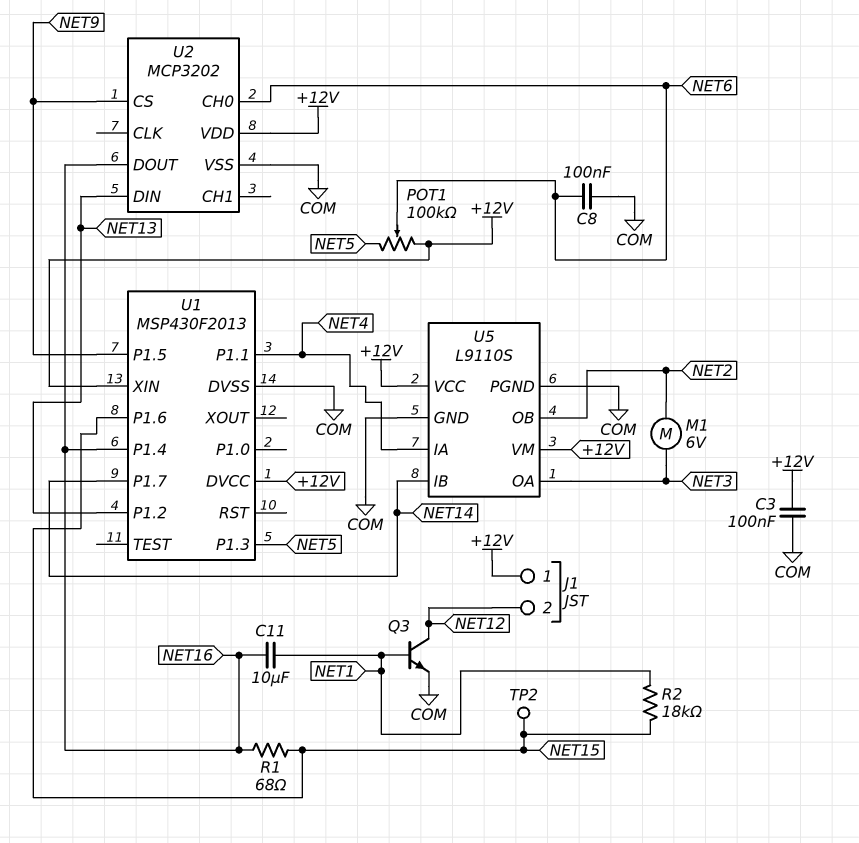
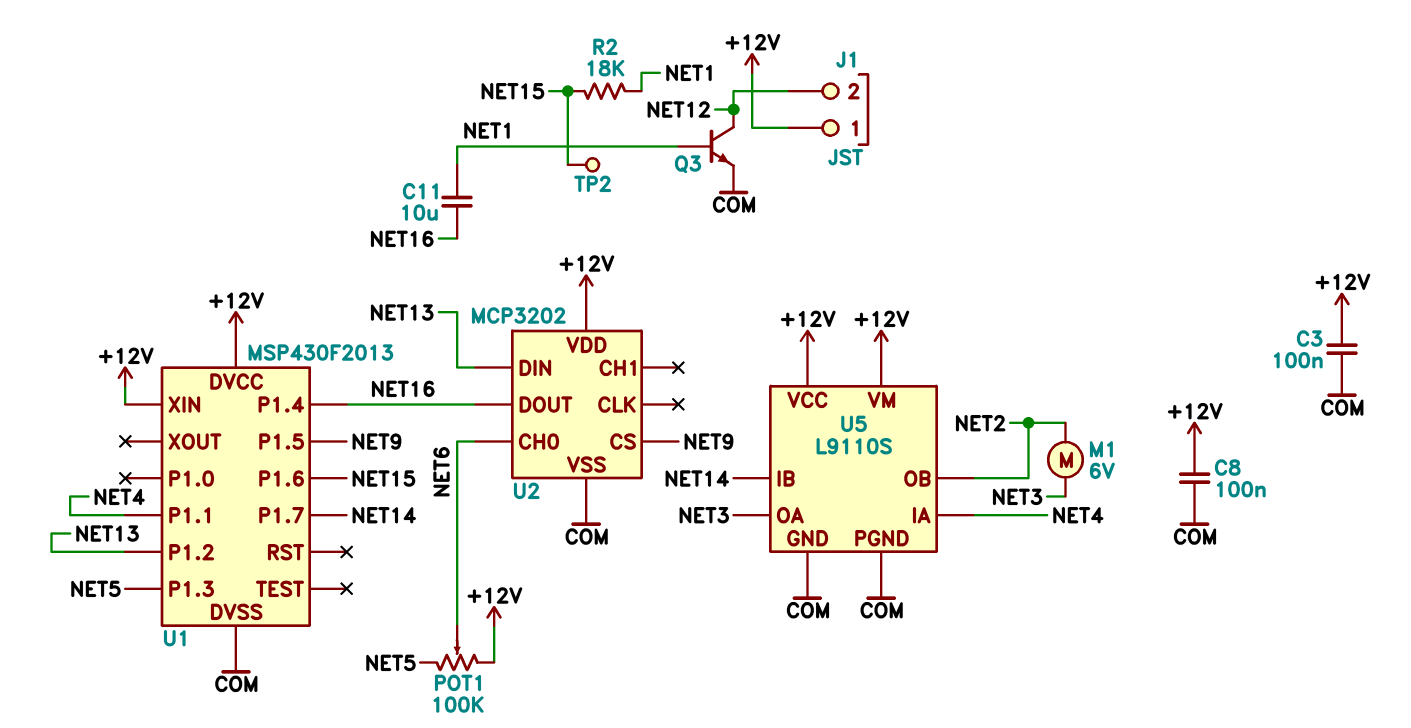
C8: 100nF (COM, NET6) -> 100nF (+12V, COM)
R1: 68 (NET15, NET16) -> none

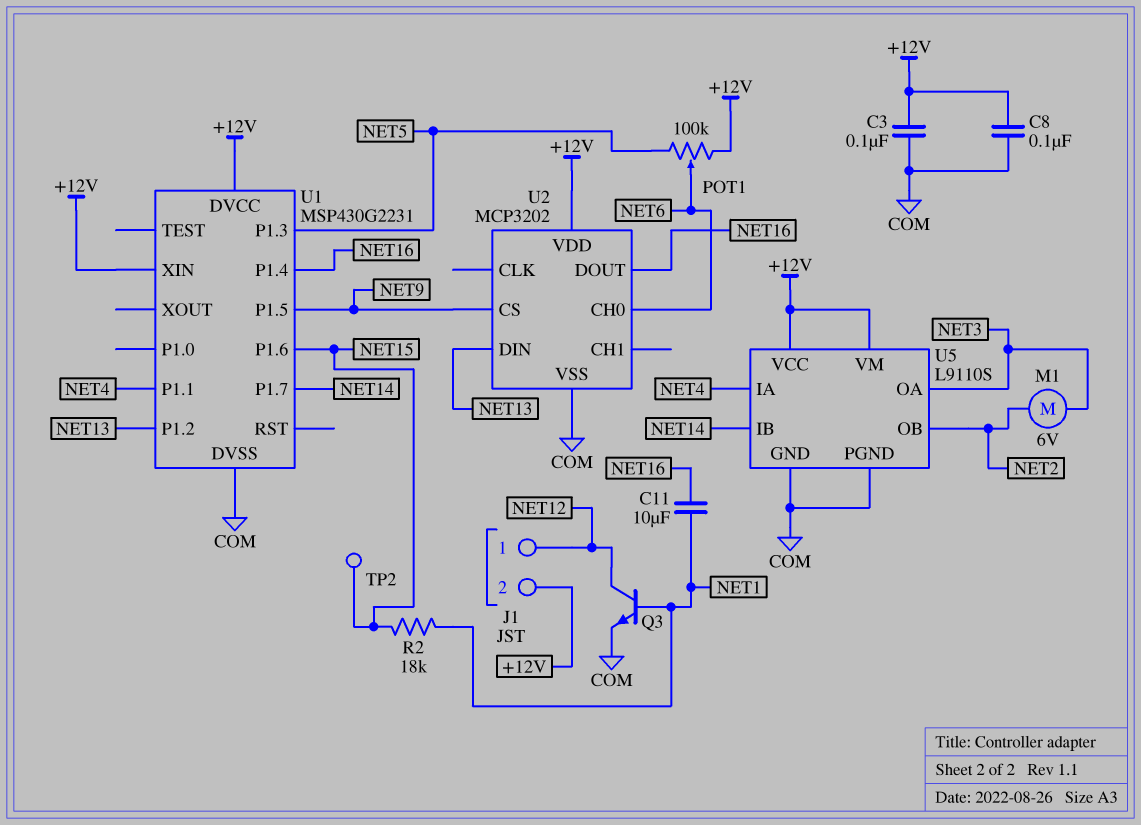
J1 pin 1: +12V -> NET12
J1 pin 2: NET12 -> +12V
U1: MSP430F2013 -> MSP430G2231

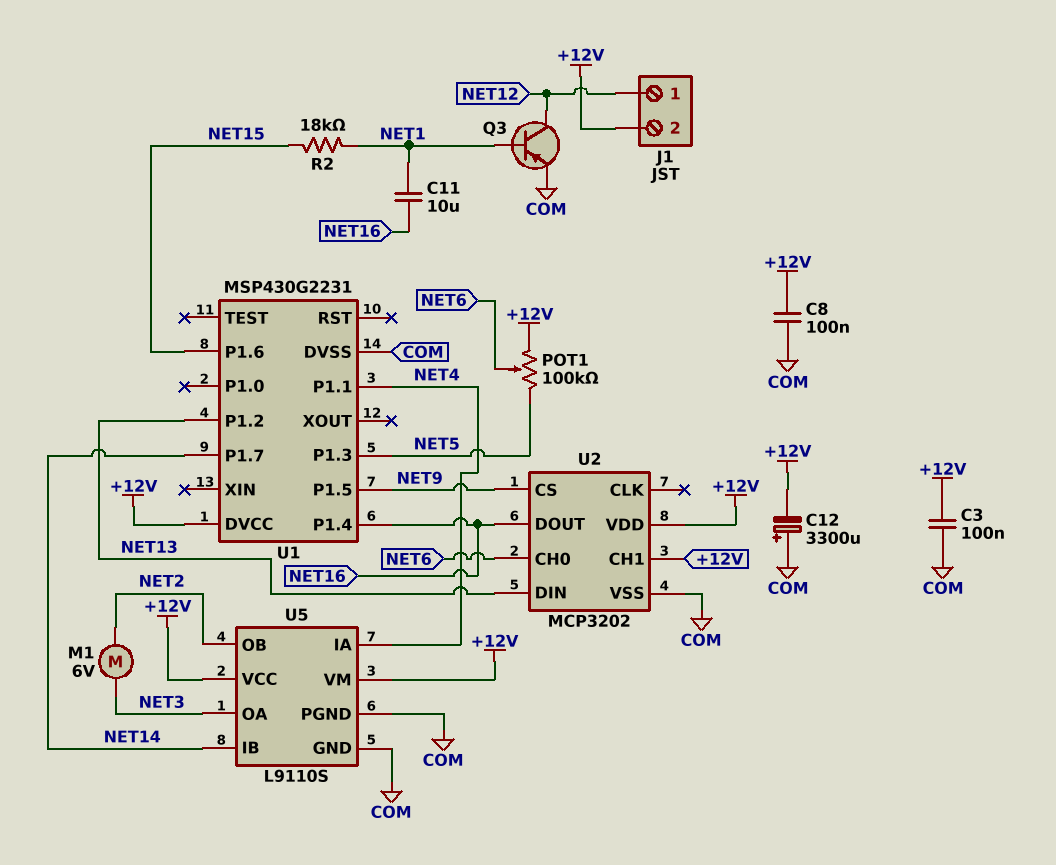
C12: none -> 3300uF (plus COM, minus +12V)
Q3: NPN (B NET1, C NET12, E COM) -> PNP (B NET1, C NET12, E COM)
TP2: test point (NET15) -> none
U1 pin XIN: +12V -> none
U2 pin CH1: none -> +12V

